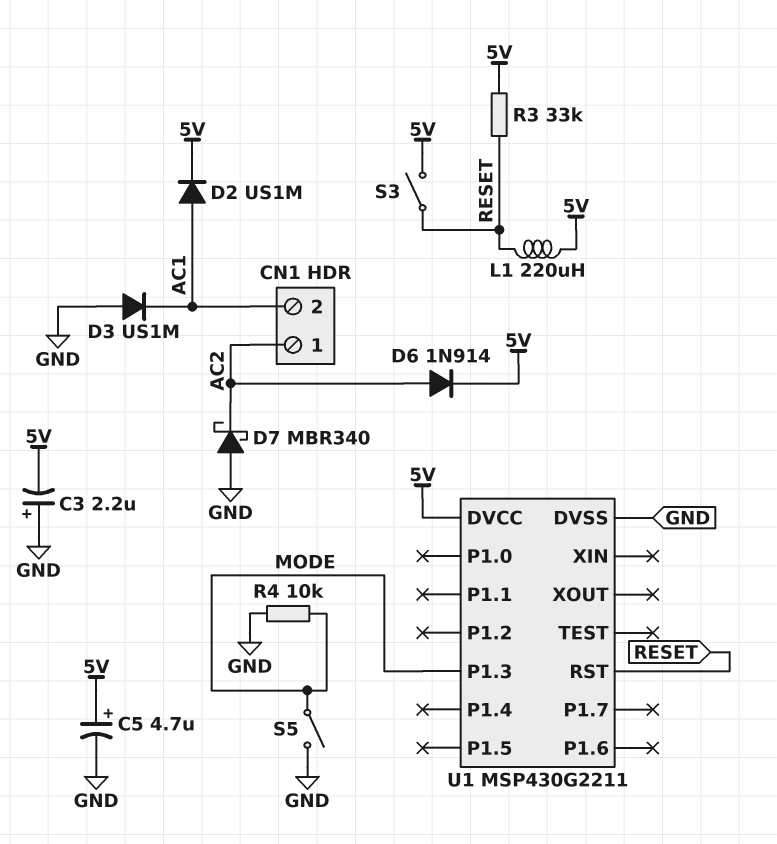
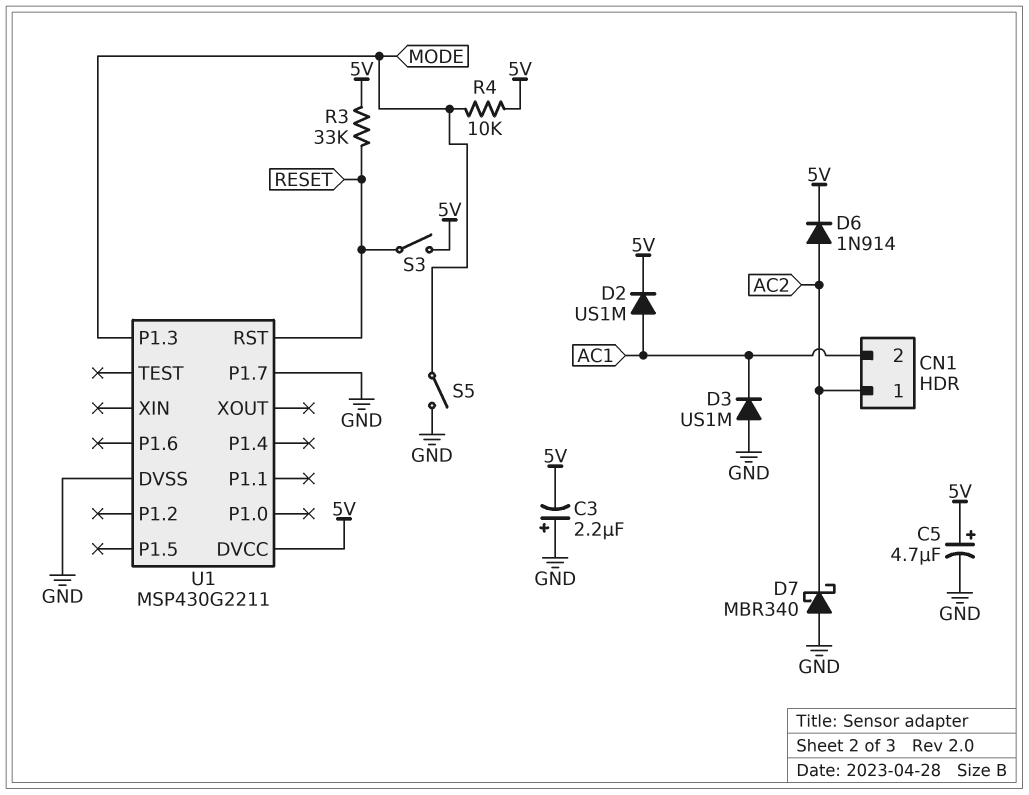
L1: 220uH (5V, RESET) -> none
R4: 10k (GND, MODE) -> 10k (5V, MODE)
U1 pin P1.7: none -> GND

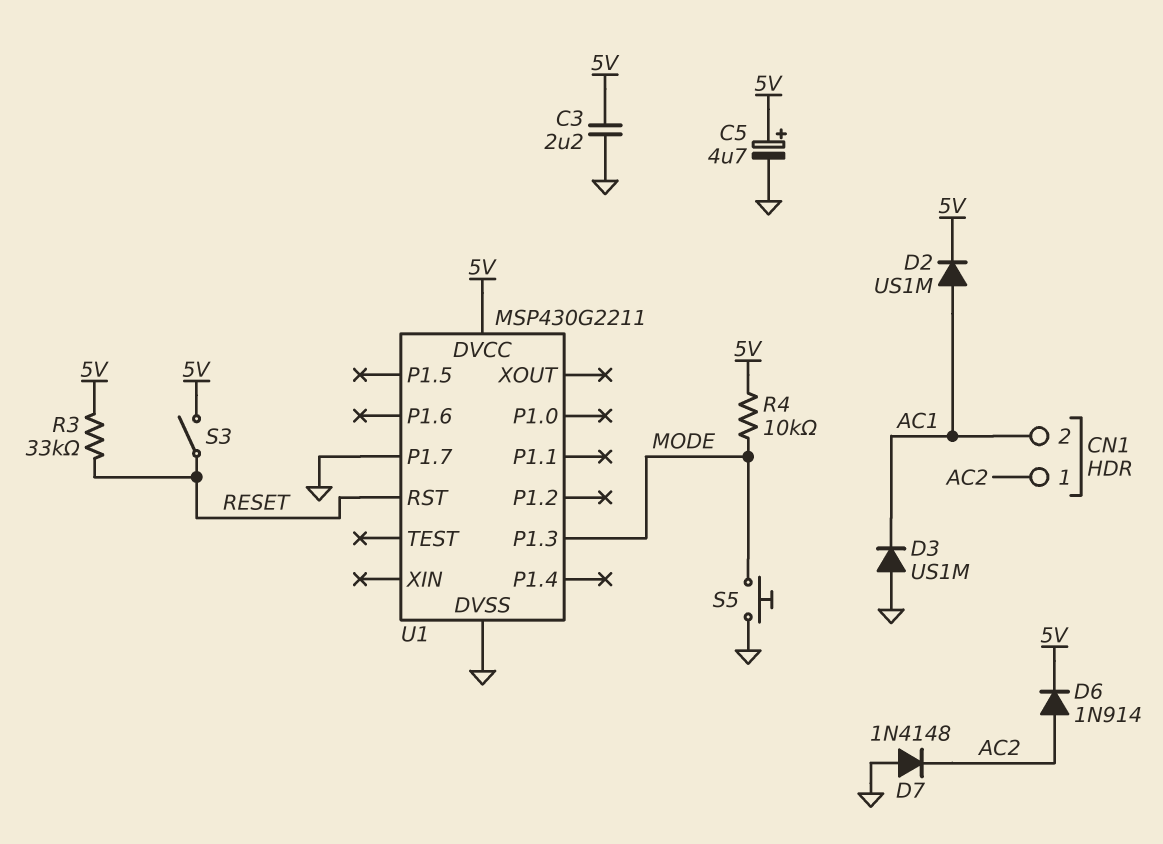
C3: 2.2uF (plus GND, minus 5V) -> 2.2uF (5V, GND)
D7: schottky MBR340 (A GND, K AC2) -> diode 1N4148 (A GND, K AC2)
S5: switch (GND, MODE) -> button (GND, MODE)

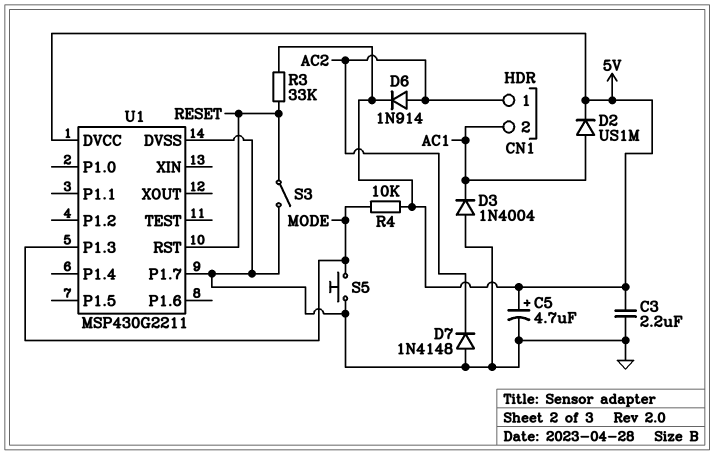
D3: diode US1M (A GND, K AC1) -> diode 1N4004 (A GND, K AC1)
S3: switch (5V, RESET) -> switch (GND, RESET)

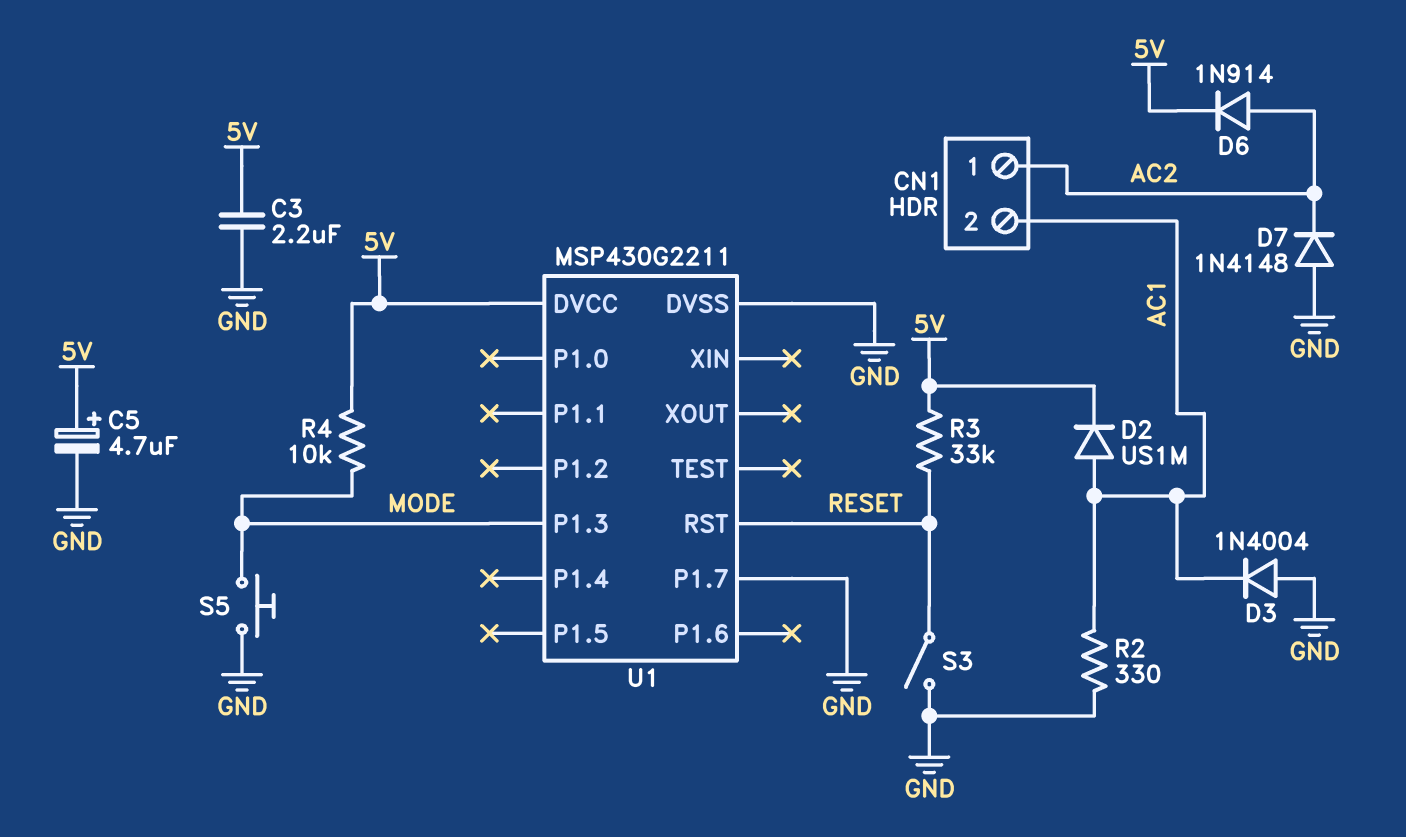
R2: none -> 330 (AC1, GND)

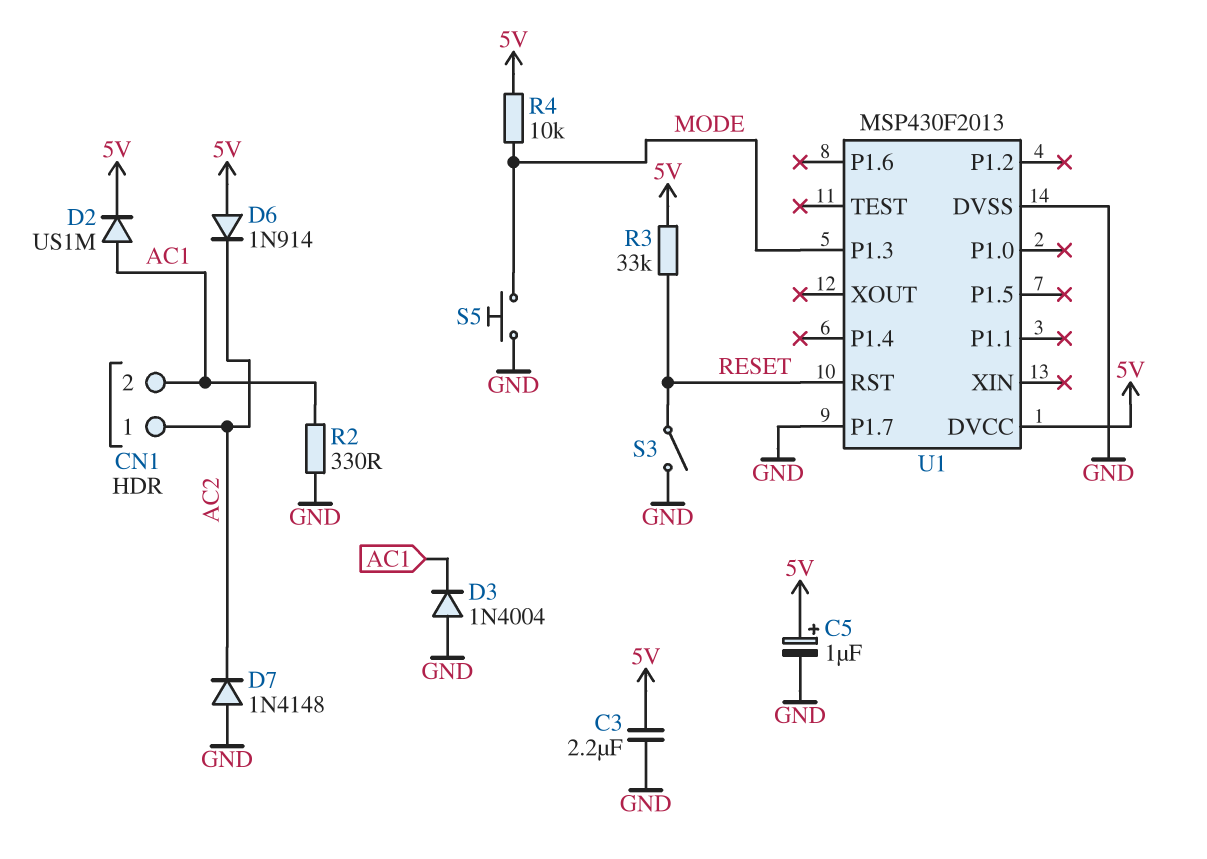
C5: 4.7uF (plus 5V, minus GND) -> 1uF (plus 5V, minus GND)
D6: diode 1N914 (A AC2, K 5V) -> diode 1N914 (A 5V, K AC2)
U1: MSP430G2211 -> MSP430F2013

